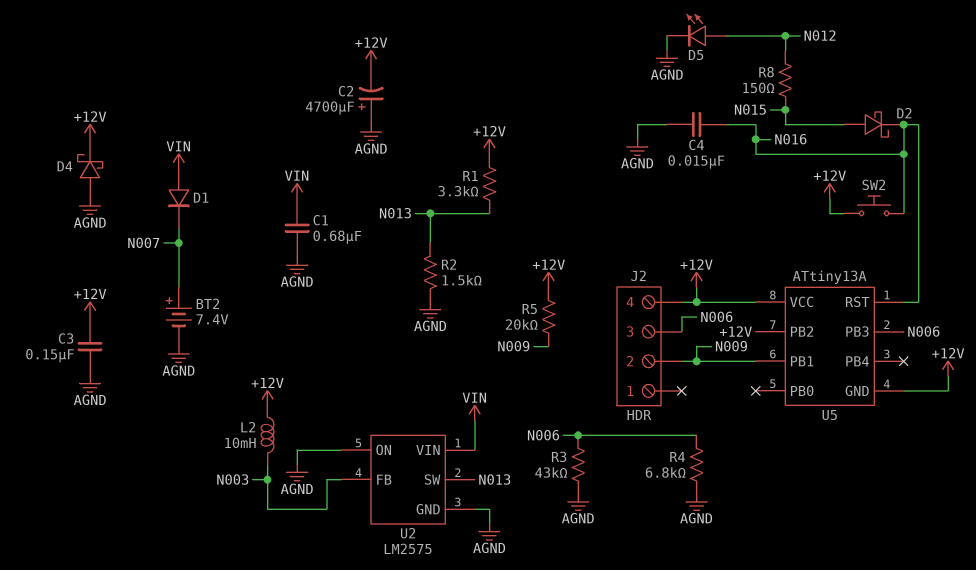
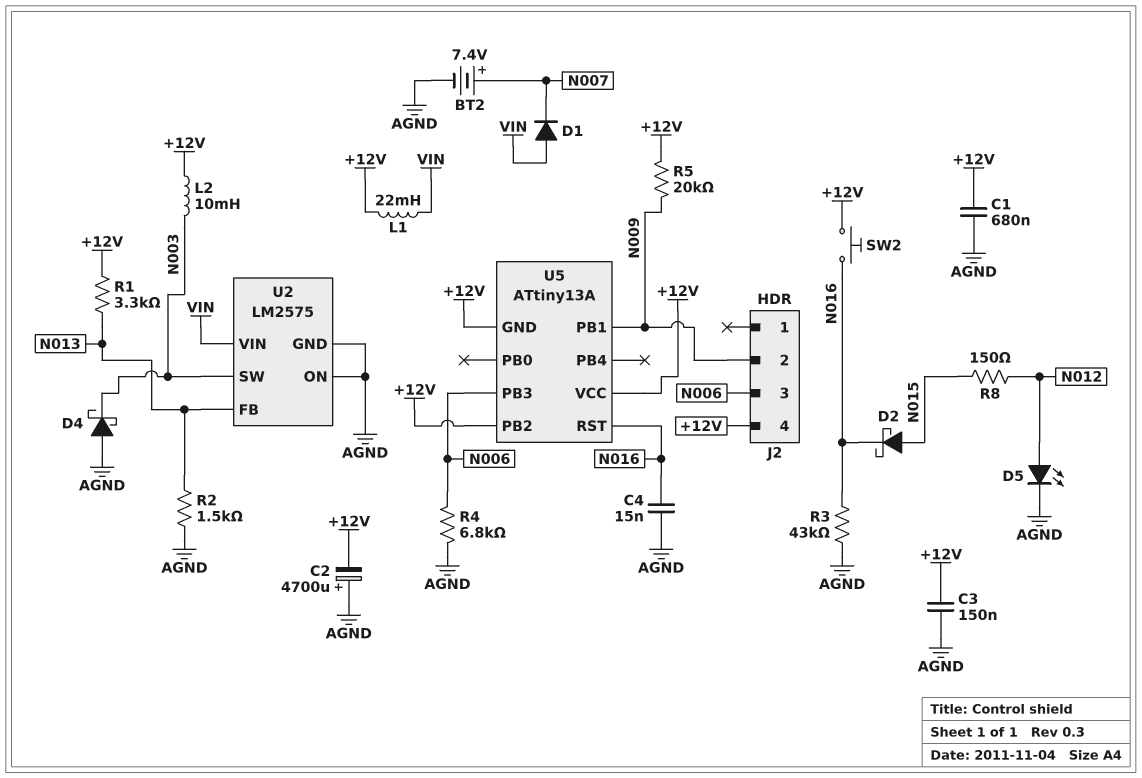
C1: 680nF (AGND, VIN) -> 680nF (+12V, AGND)
D4: schottky (A AGND, K +12V) -> schottky (A AGND, K N003)
L1: none -> 22mH (+12V, VIN)
R3: 43k (AGND, N006) -> 43k (AGND, N016)
U2 pin FB: N003 -> N013
U2 pin SW: N013 -> N003

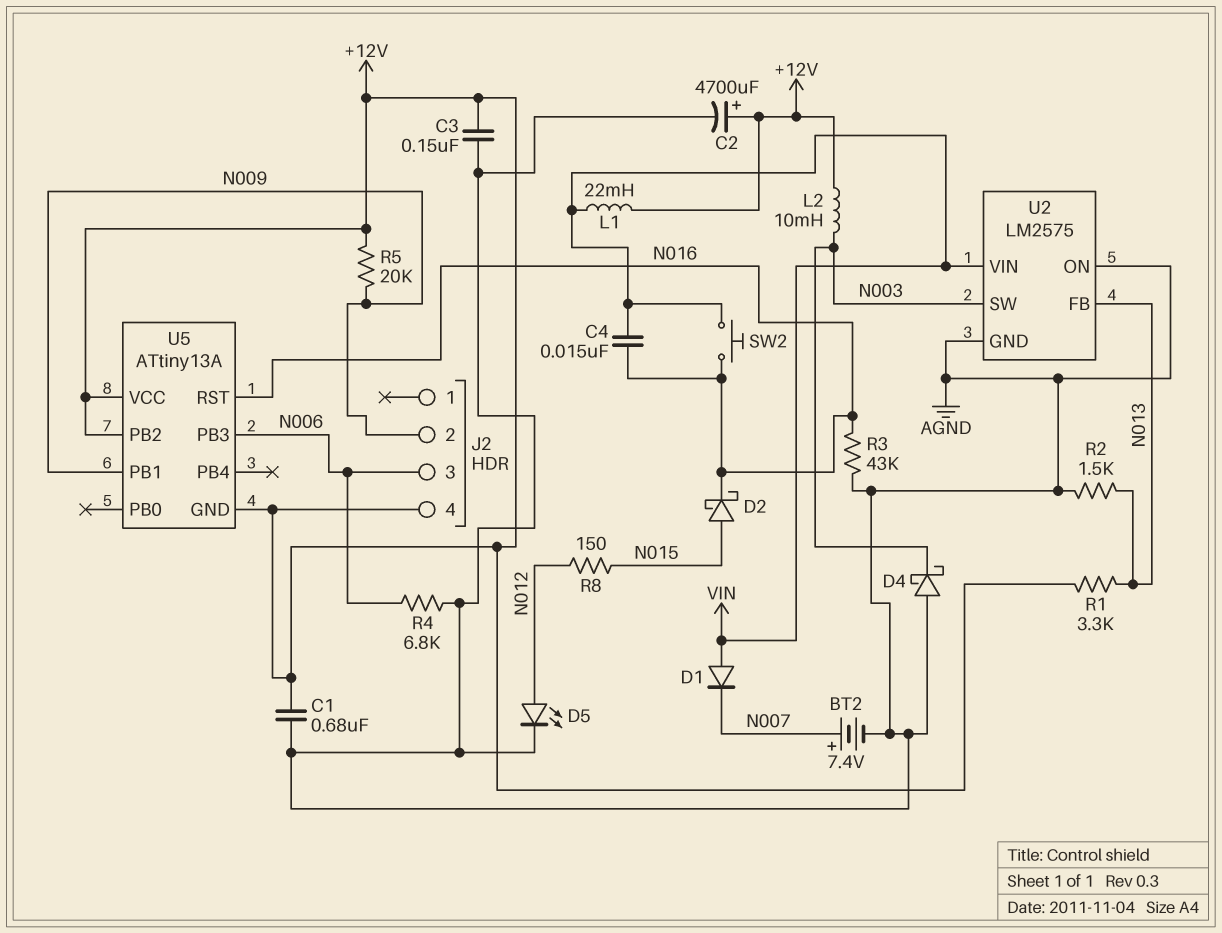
C2: 4700uF (plus AGND, minus +12V) -> 4700uF (plus +12V, minus AGND)
C4: 15nF (AGND, N016) -> 15nF (N016, VIN)
SW2: button (+12V, N016) -> button (N016, VIN)

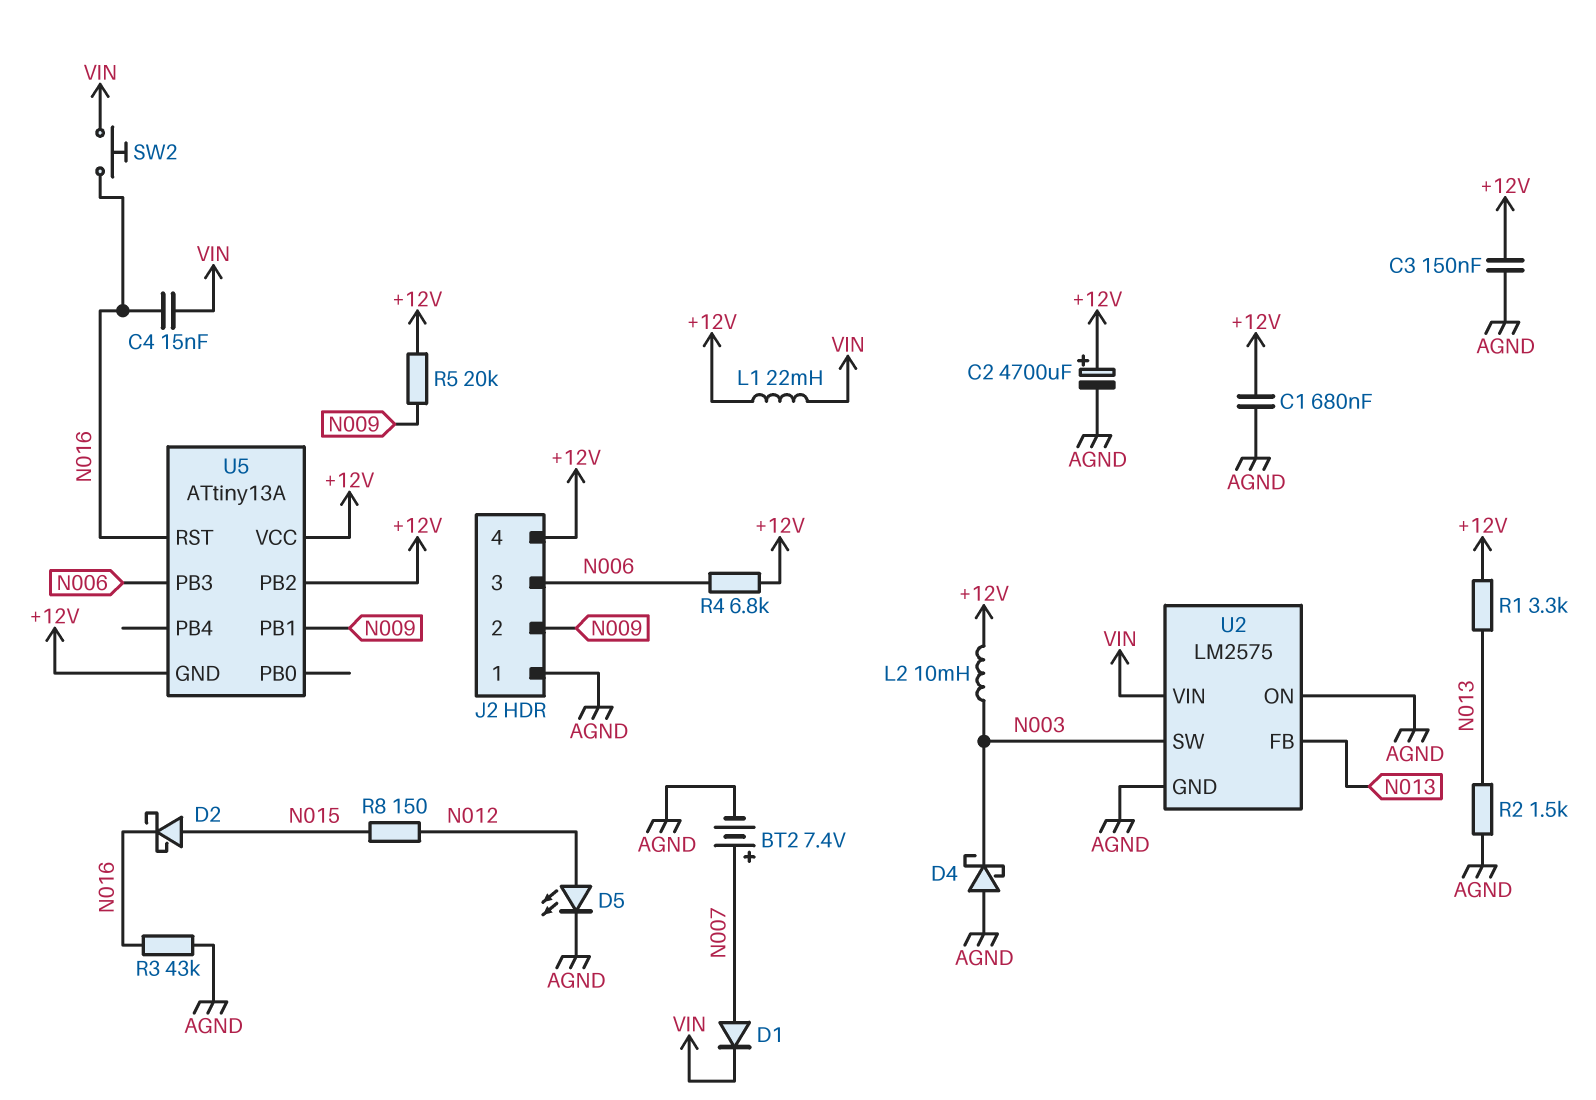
D1: diode (A VIN, K N007) -> diode (A N007, K VIN)
J2 pin 1: none -> AGND
R4: 6.8k (AGND, N006) -> 6.8k (+12V, N006)

